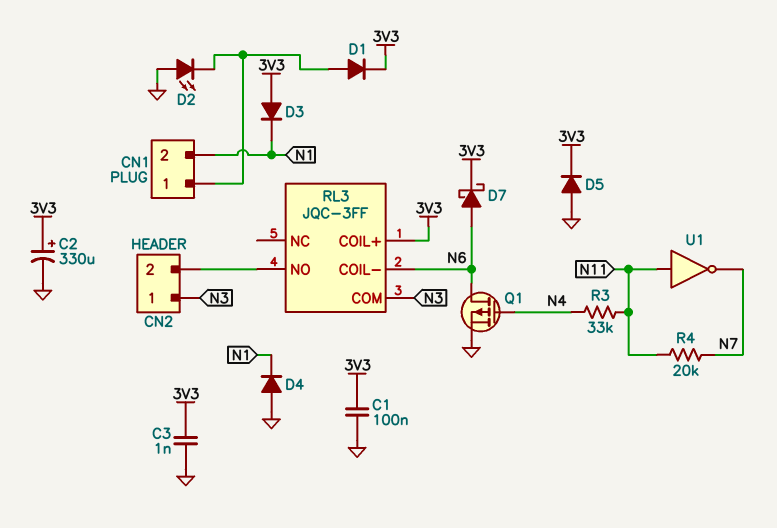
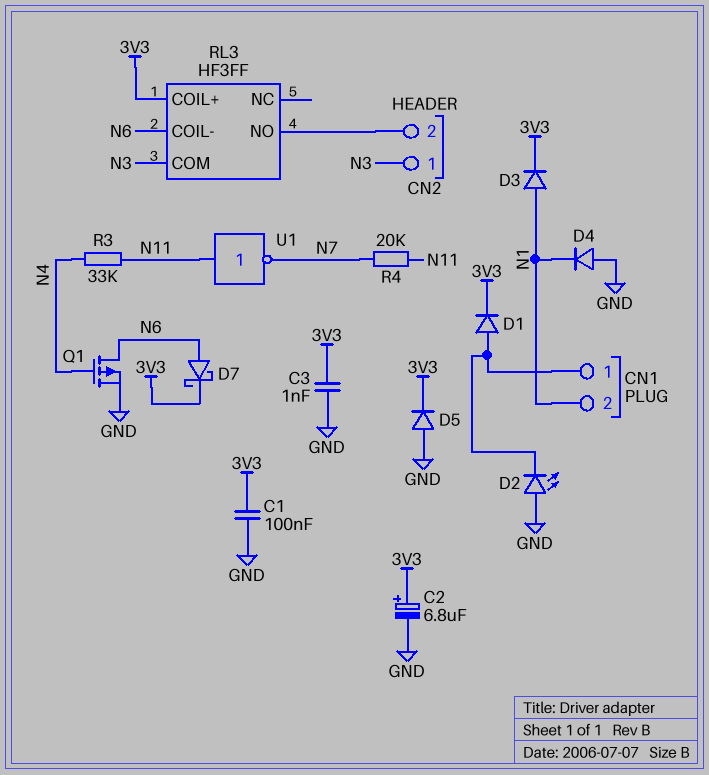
C2: 330uF (plus 3V3, minus GND) -> 6.8uF (plus 3V3, minus GND)
D3: diode (A 3V3, K N1) -> diode (A N1, K 3V3)
RL3: JQC-3FF -> HF3FF

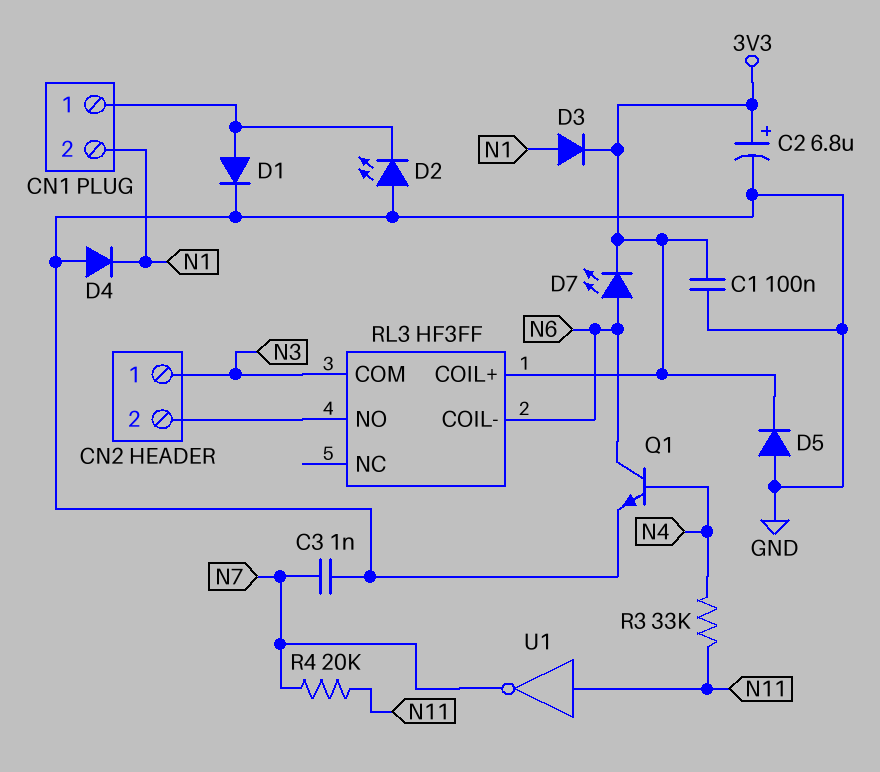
C3: 1nF (3V3, GND) -> 1nF (GND, N7)
D1: diode (A CN1/1, K 3V3) -> diode (A CN1/1, K GND)
D7: schottky (A N6, K 3V3) -> LED (A N6, K 3V3)
Q1: PMOS (G N4, D N6, S GND) -> NPN (B N4, C N6, E GND)

